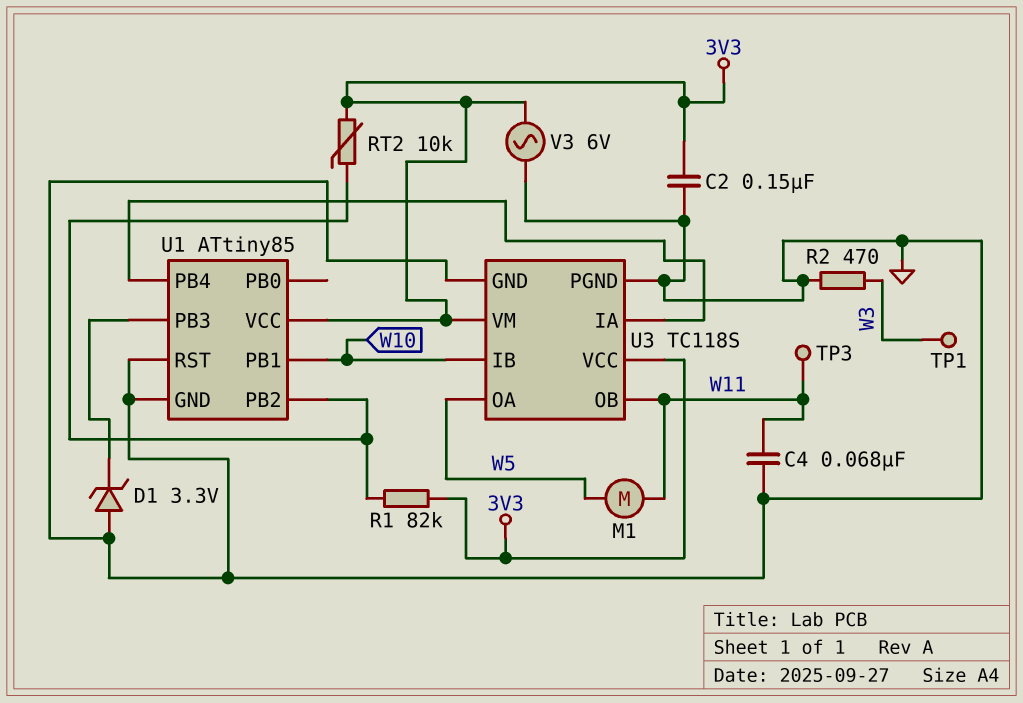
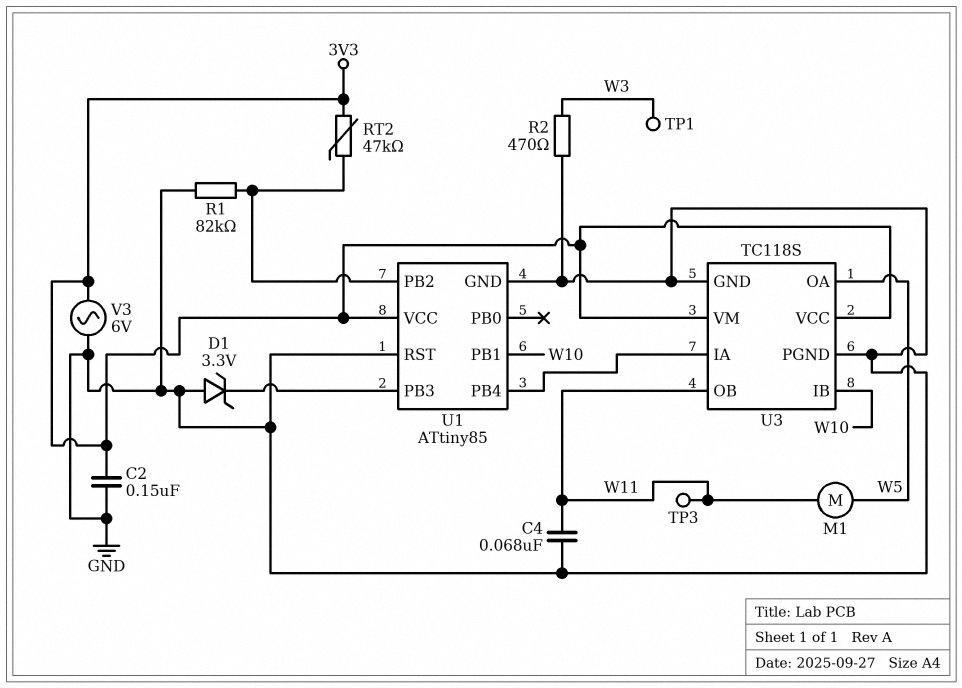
R1: 82k (3V3, U1/PB2) -> 82k (GND, U1/PB2)
RT2: 10k (3V3, U1/PB2) -> 47k (3V3, U1/PB2)

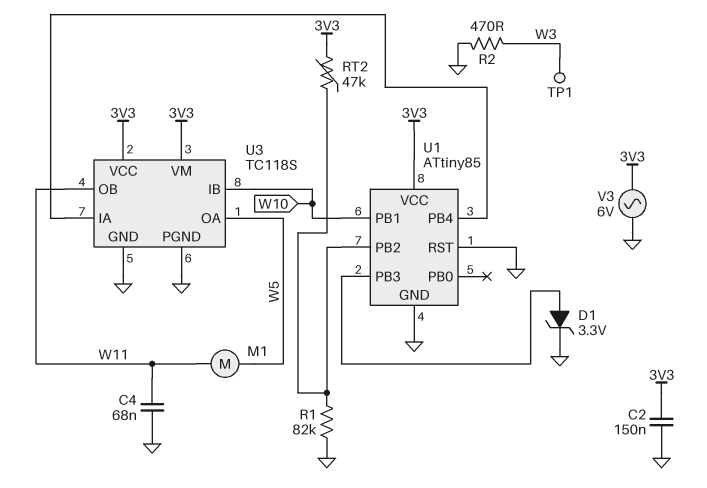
D1: zener 3.3V (A GND, K U1/PB3) -> zener 3.3V (A U1/PB3, K GND)
TP3: test point (W11) -> none

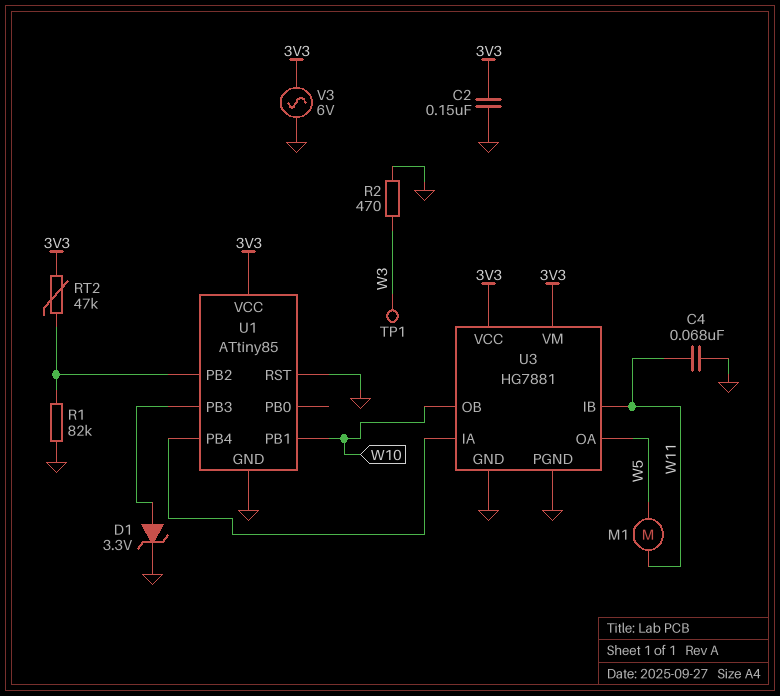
U3: TC118S -> HG7881
U3 pin IB: W10 -> W11
U3 pin OB: W11 -> W10

